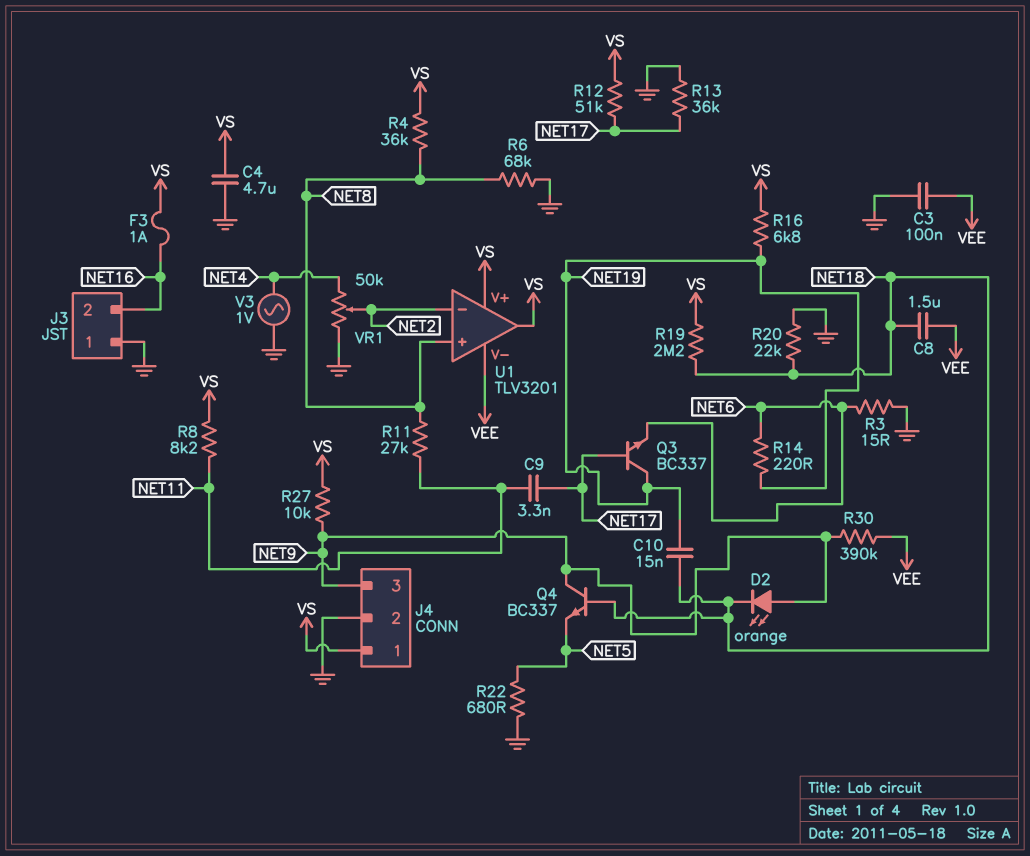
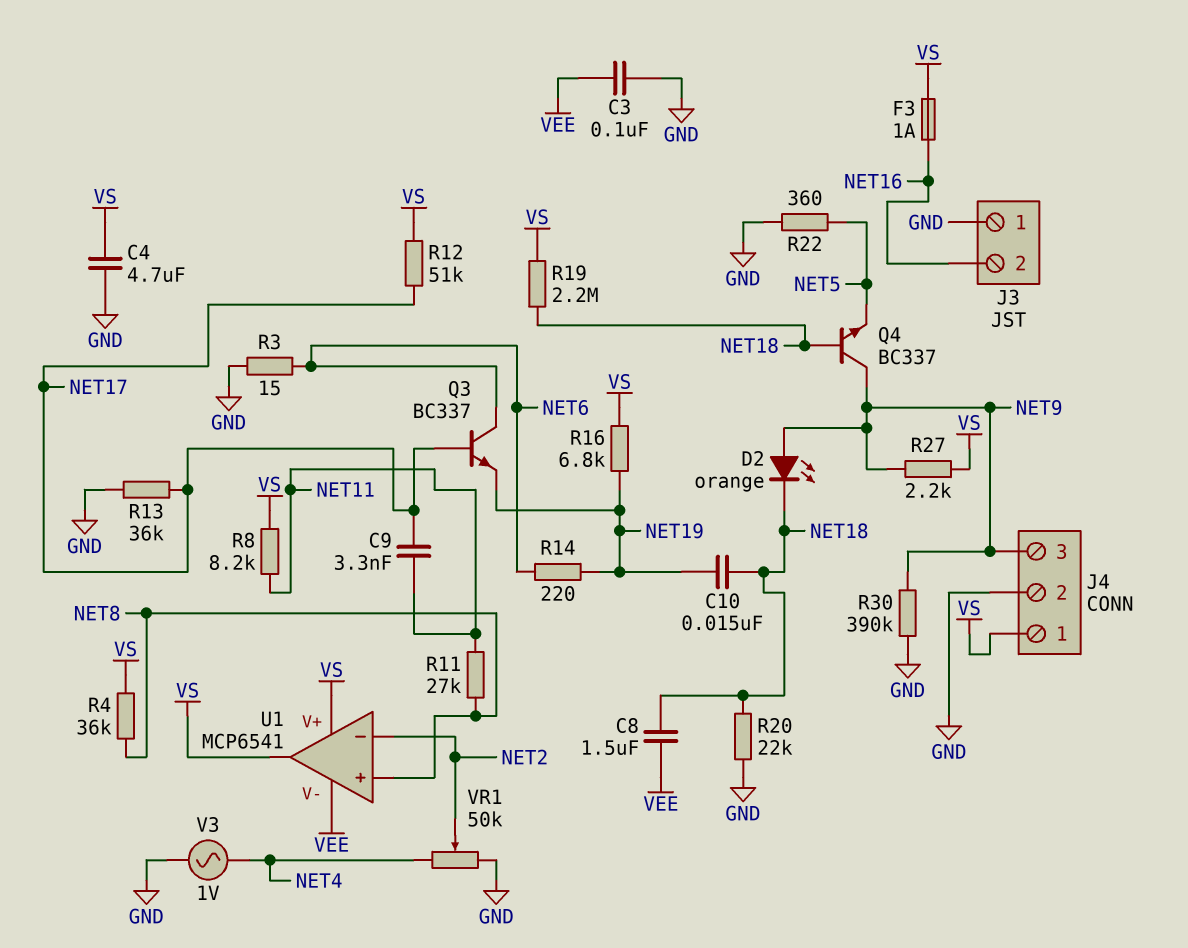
Q3: NPN BC337 (B NET17, C NET19, E NET6) -> NPN BC337 (B NET17, C NET6, E NET19)
R6: 68k (GND, NET8) -> none
R22: 680 (GND, NET5) -> 360 (GND, NET5)
R27: 10k (NET9, VS) -> 2.2k (NET9, VS)
R30: 390k (NET9, VEE) -> 390k (GND, NET9)
U1: TLV3201 -> MCP6541

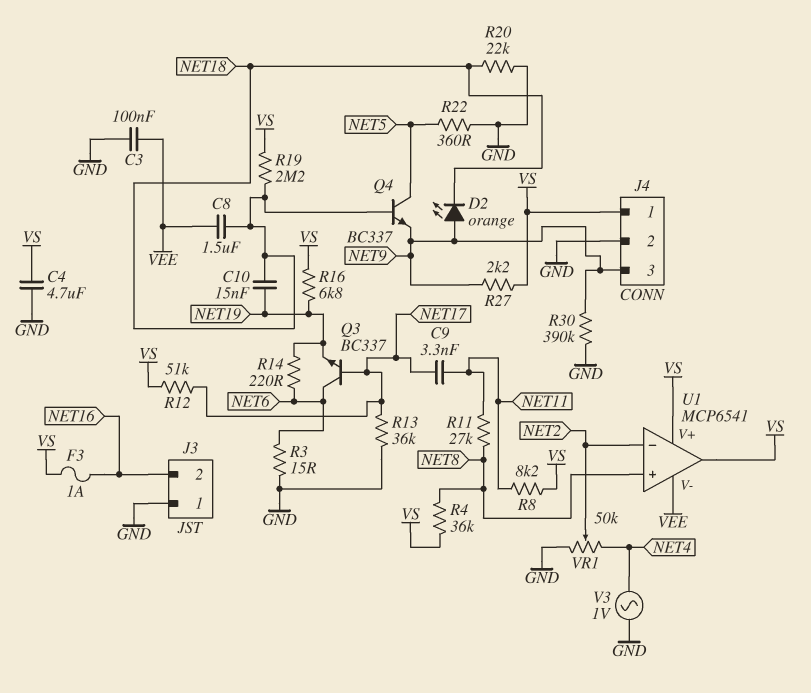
Q4: NPN BC337 (B NET18, C NET9, E NET5) -> NPN BC337 (B NET18, C NET5, E NET9)

